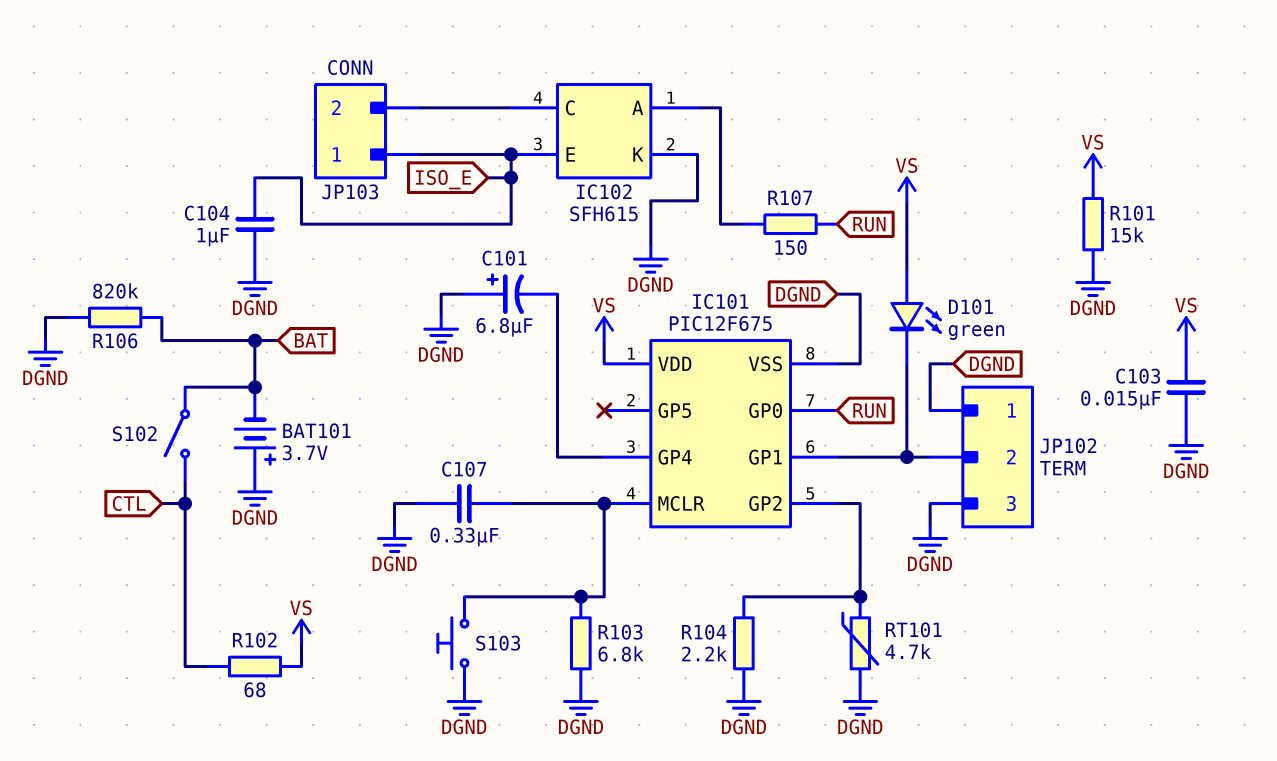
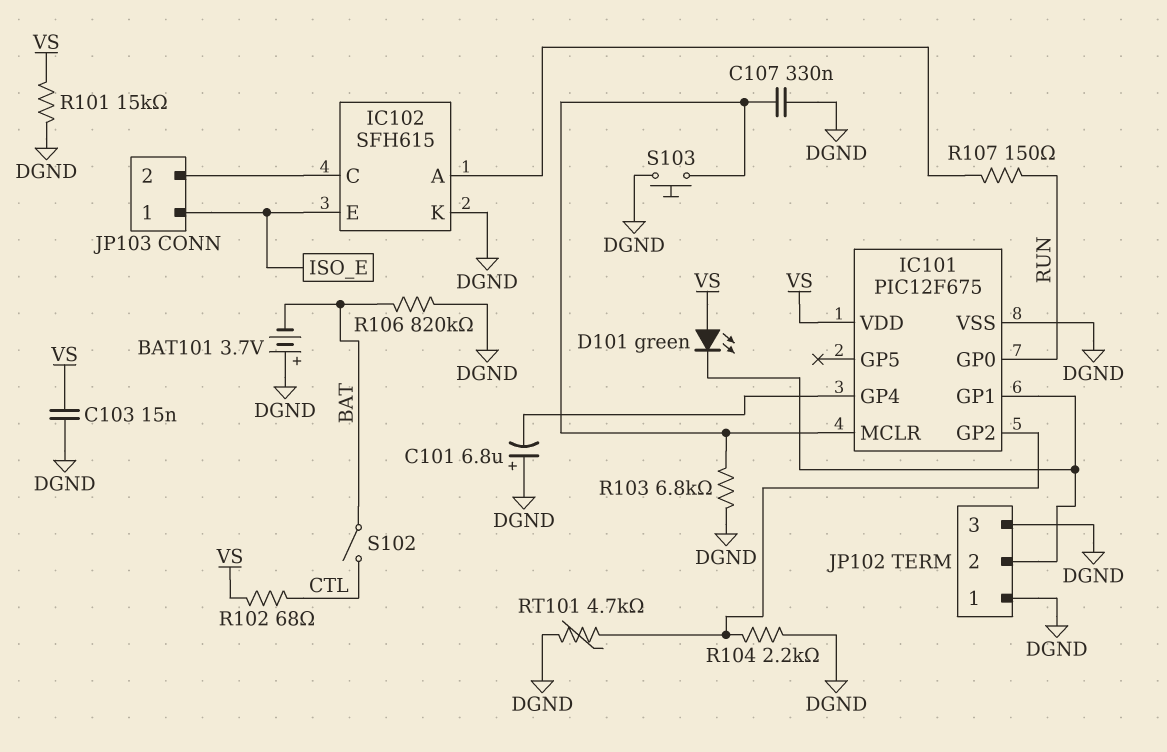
C104: 1uF (DGND, ISO_E) -> none

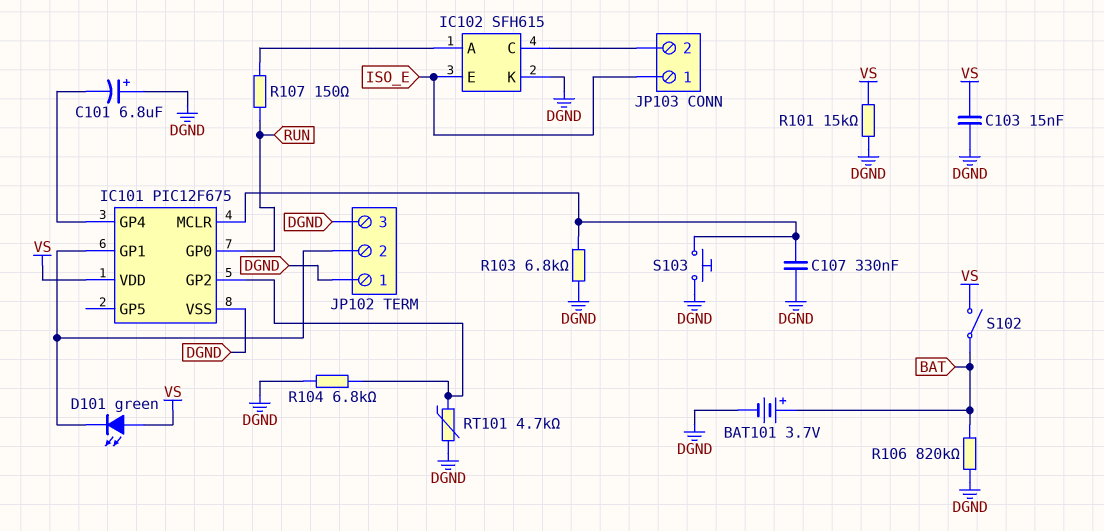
BAT101: 3.7V (plus DGND, minus BAT) -> 3.7V (plus BAT, minus DGND)
R102: 68 (CTL, VS) -> none
R104: 2.2k (DGND, IC101/GP2) -> 6.8k (DGND, IC101/GP2)
S102: switch (BAT, CTL) -> switch (BAT, VS)

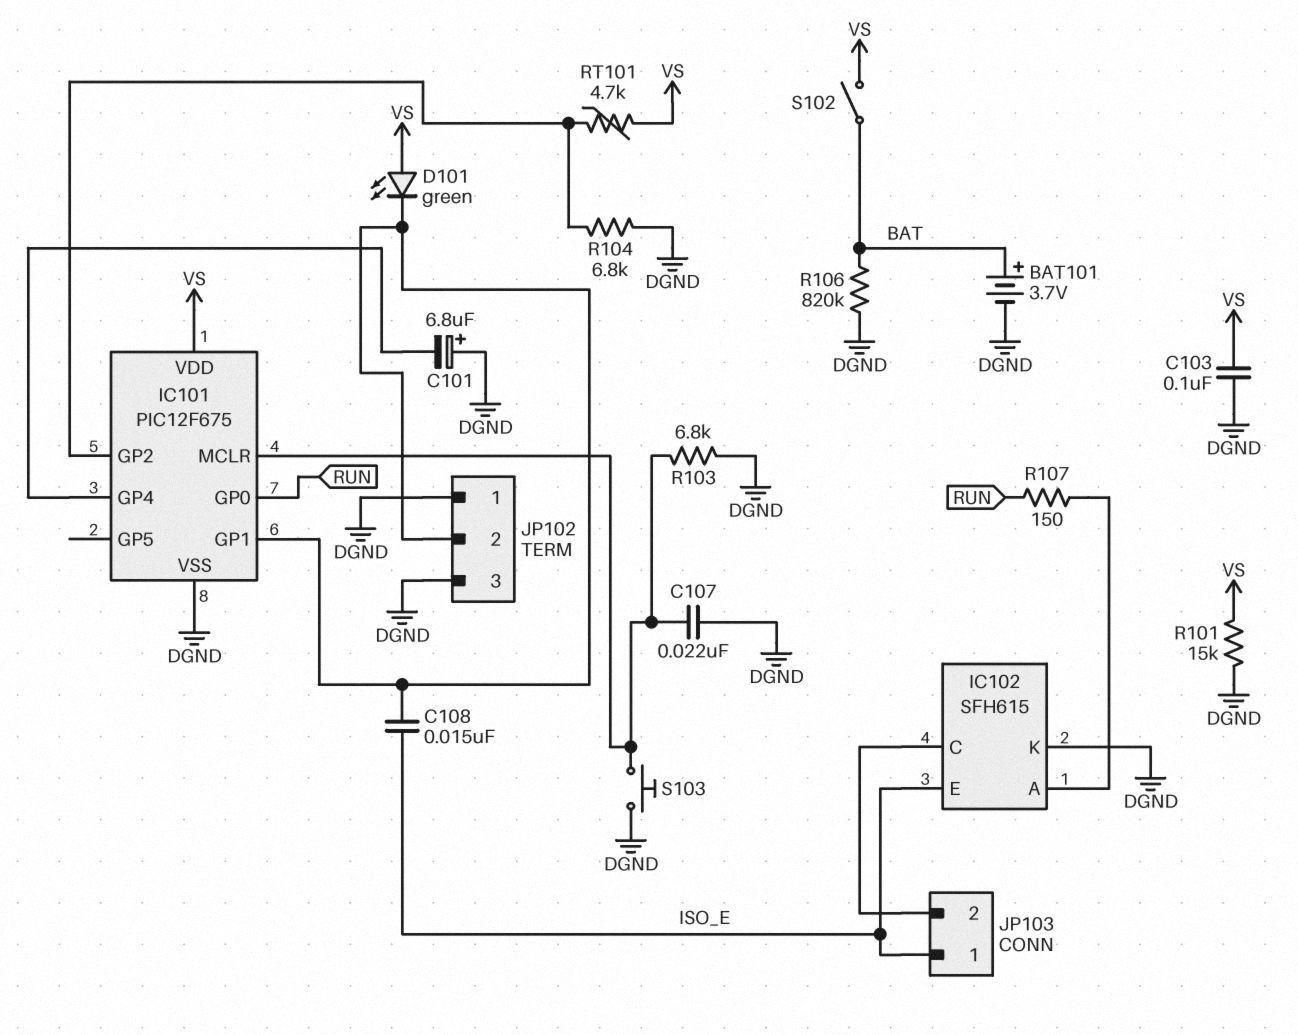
C103: 15nF (DGND, VS) -> 100nF (DGND, VS)
C107: 330nF (DGND, IC101/MCLR) -> 22nF (DGND, IC101/MCLR)
C108: none -> 15nF (IC101/GP1, ISO_E)
RT101: 4.7k (DGND, IC101/GP2) -> 4.7k (IC101/GP2, VS)

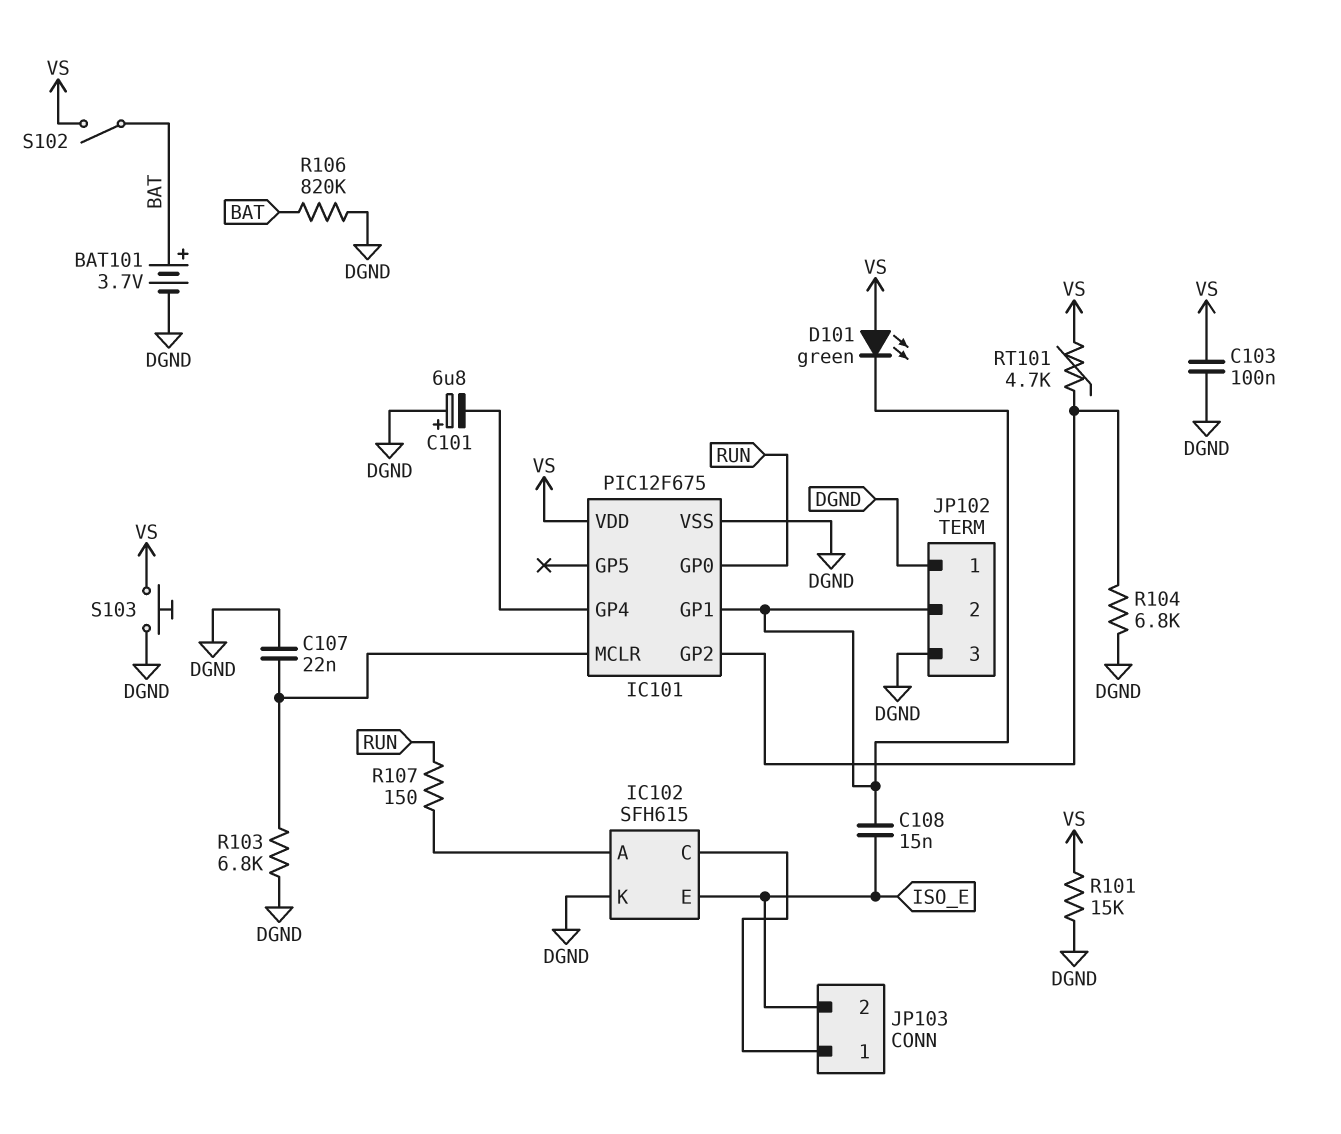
JP103 pin 1: ISO_E -> IC102/C
JP103 pin 2: IC102/C -> ISO_E
S103: button (DGND, IC101/MCLR) -> button (DGND, VS)

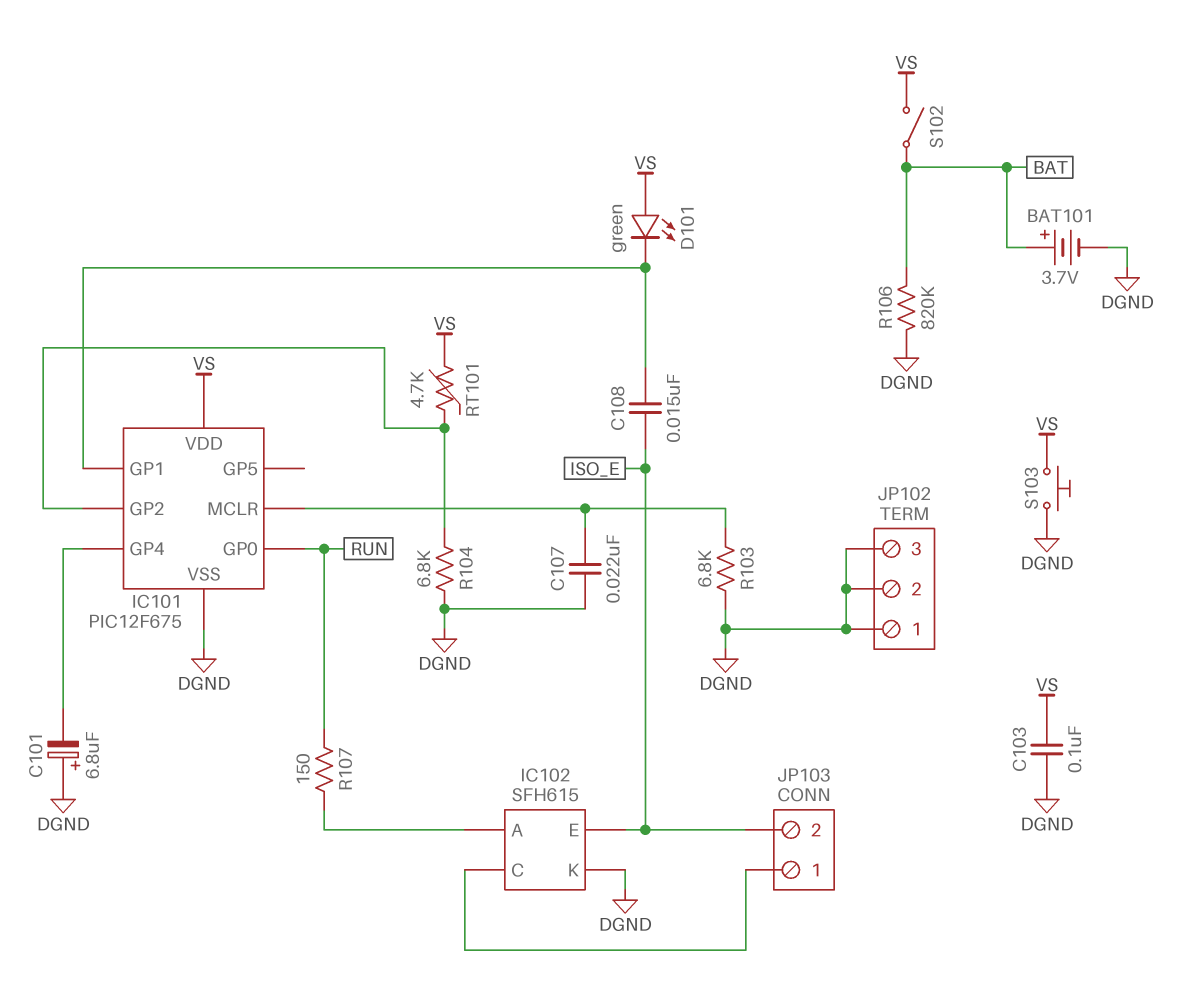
JP102 pin 2: IC101/GP1 -> DGND
R101: 15k (DGND, VS) -> none

